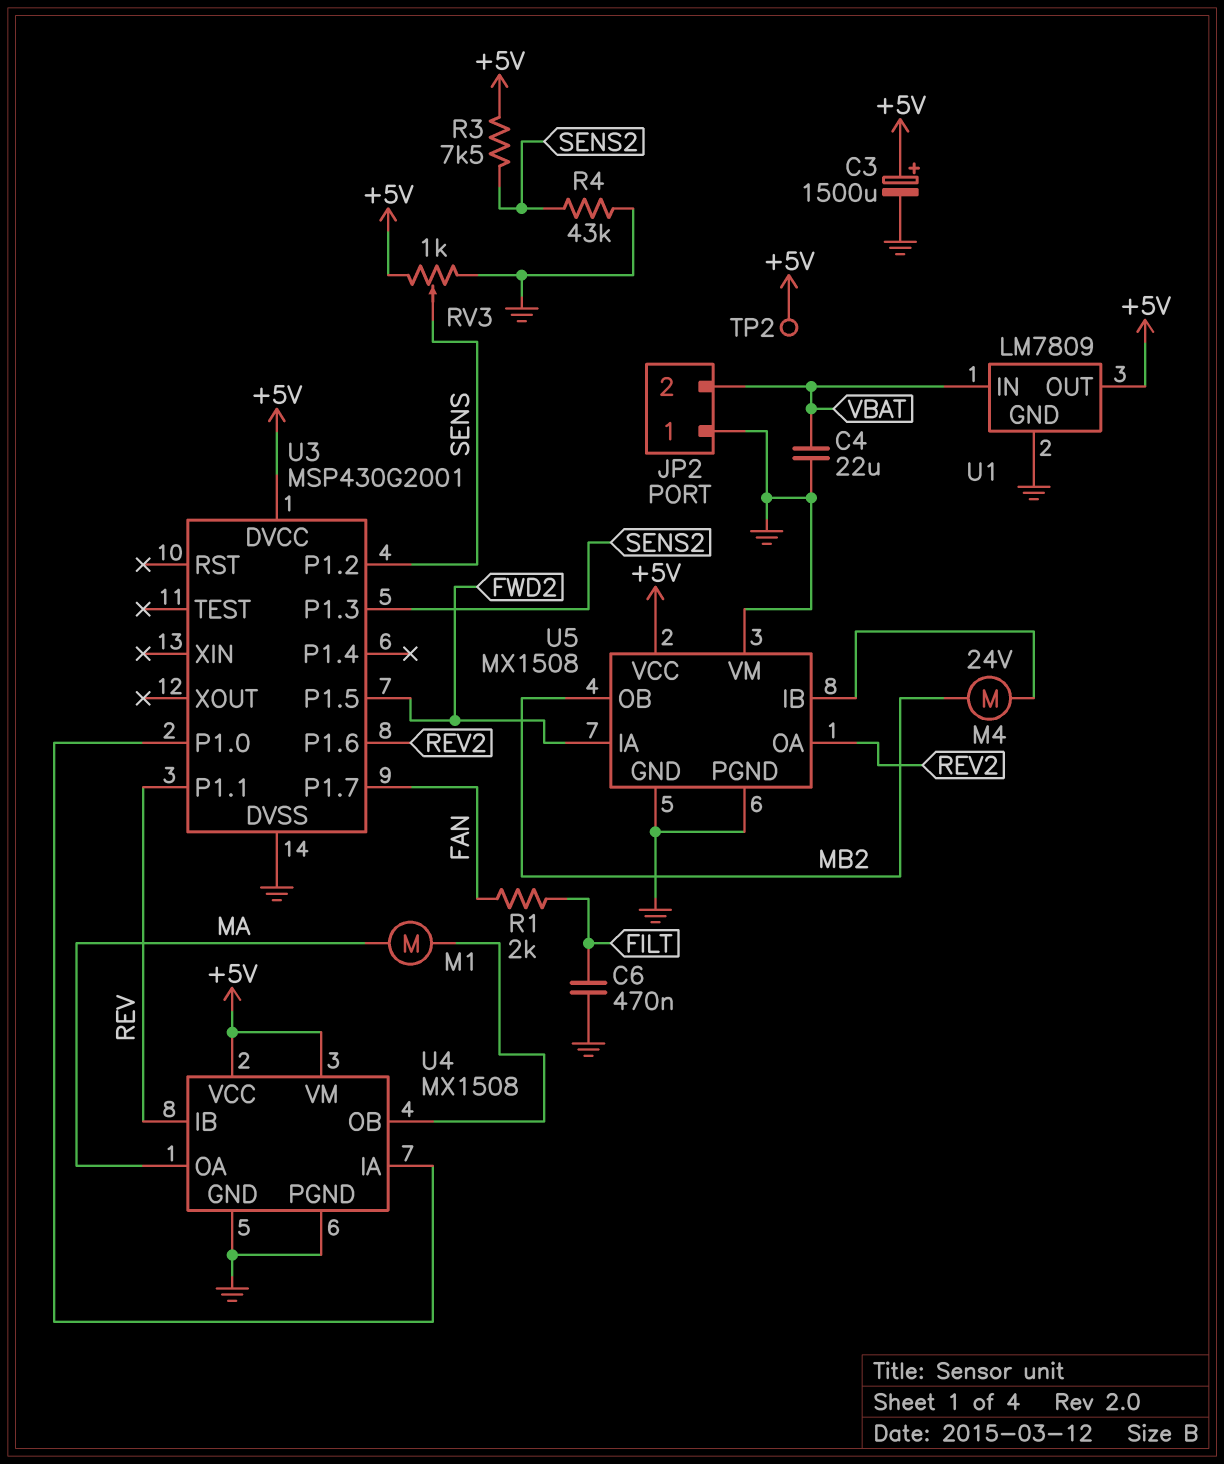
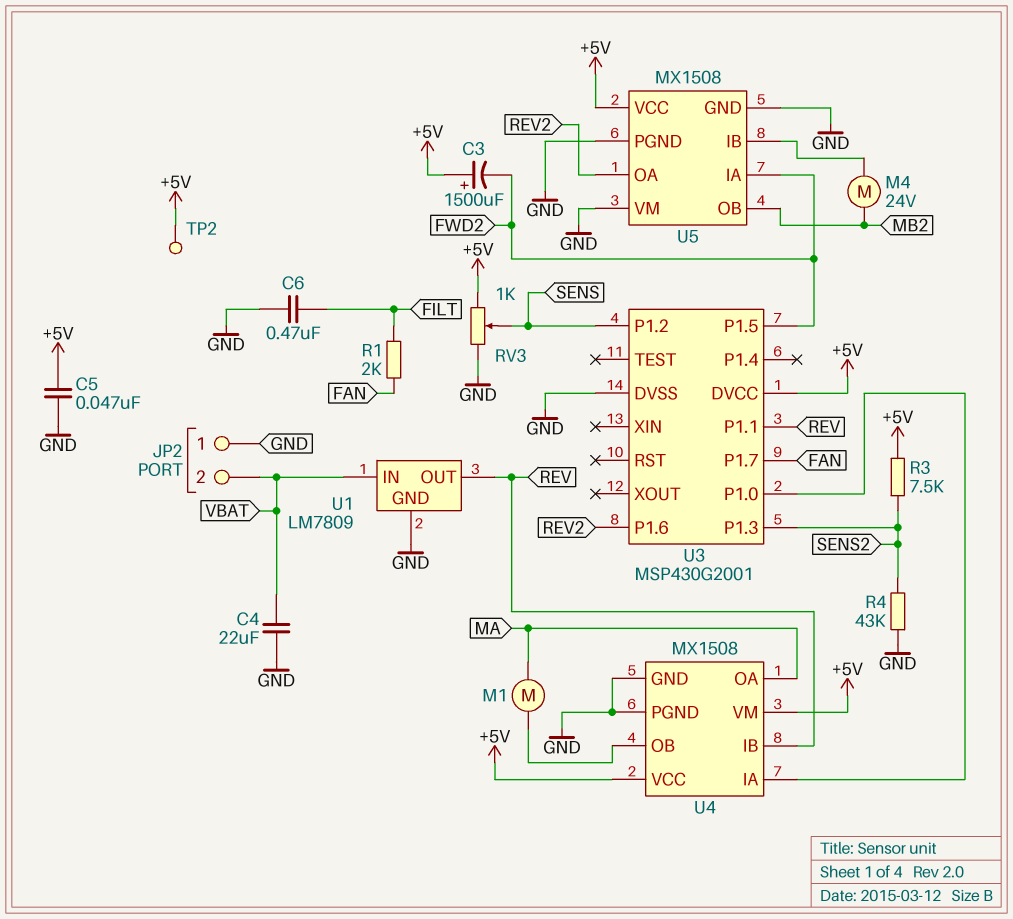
C3: 1500uF (plus +5V, minus GND) -> 1500uF (plus +5V, minus FWD2)
C5: none -> 47nF (+5V, GND)
U1 pin OUT: +5V -> REV

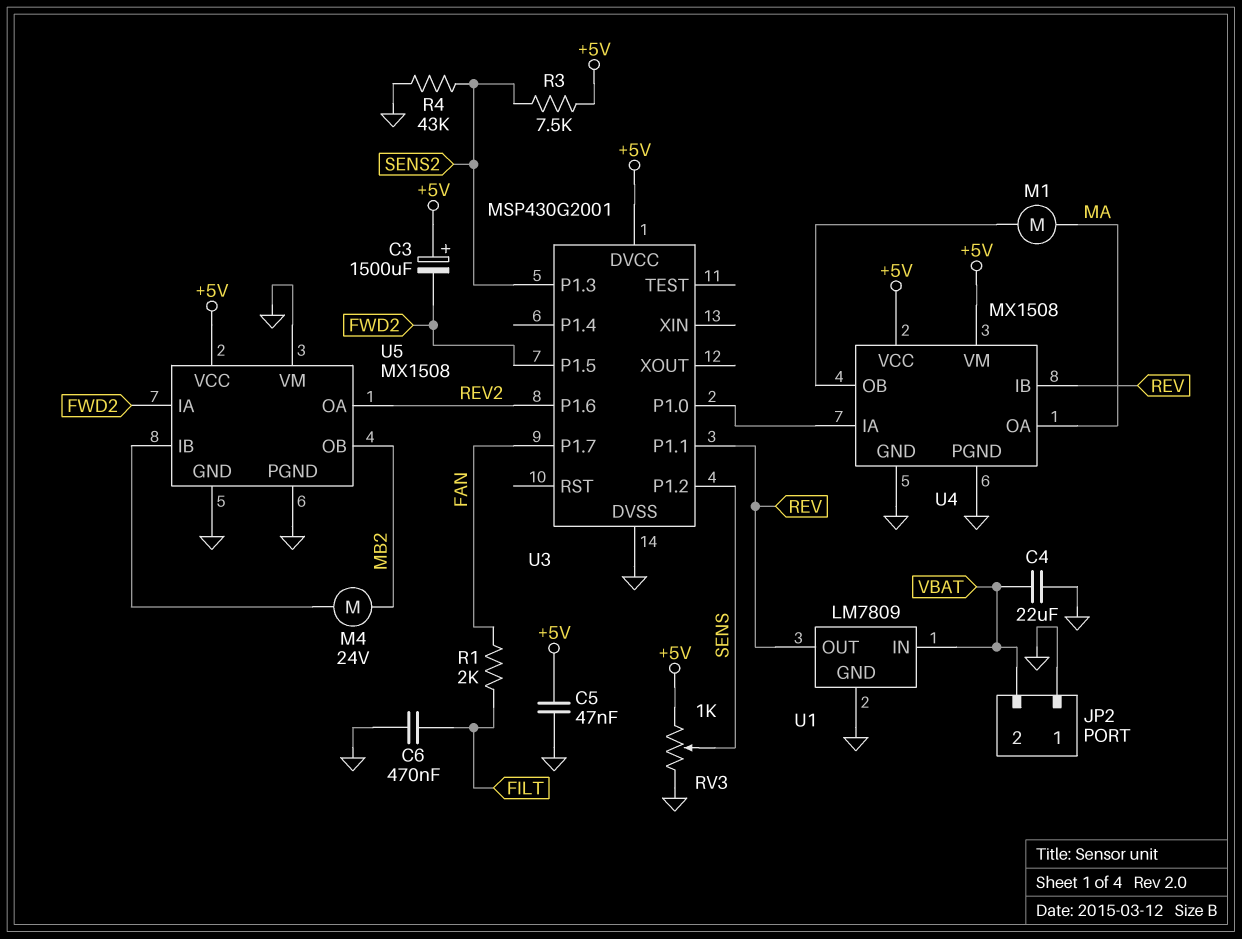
TP2: test point (+5V) -> none

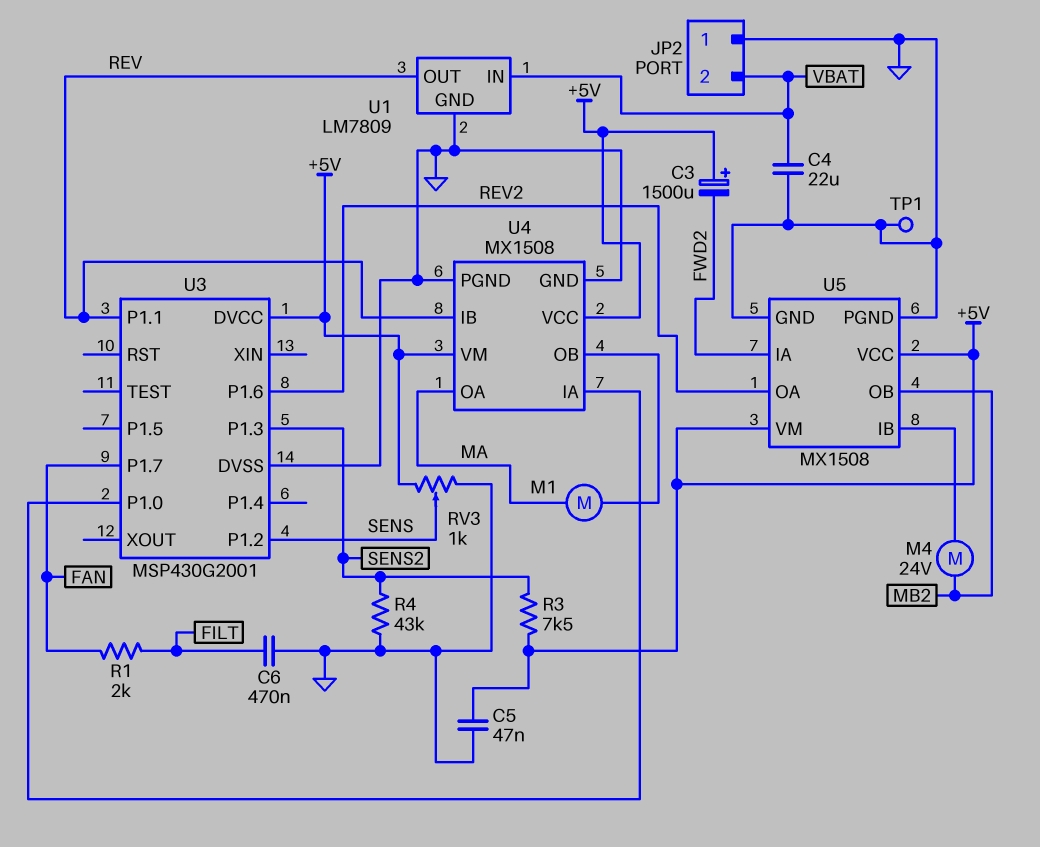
TP1: none -> test point (GND)
U3 pin P1.5: FWD2 -> none
U5 pin VM: GND -> +5V

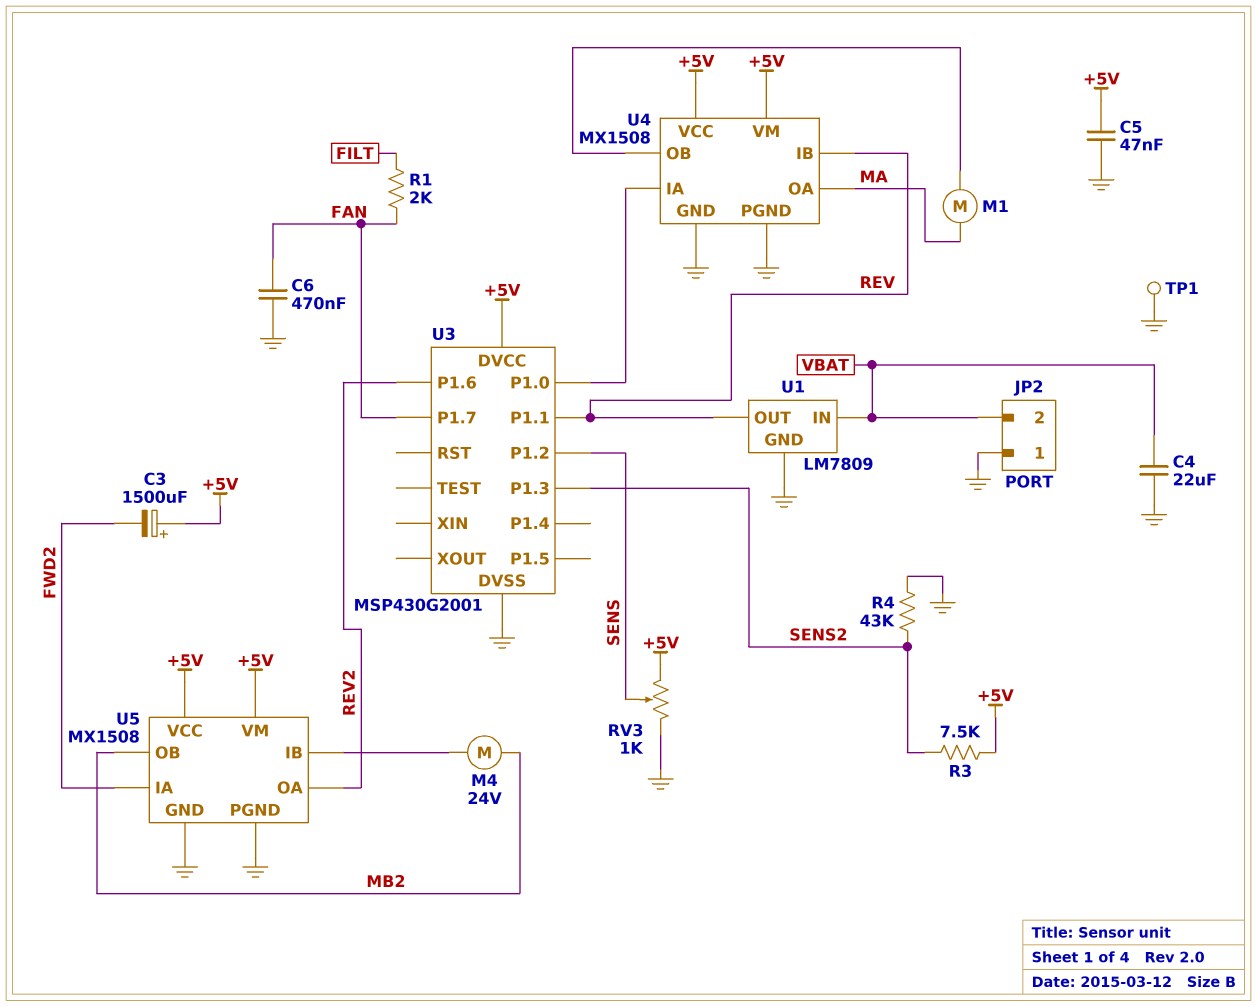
C6: 470nF (FILT, GND) -> 470nF (FAN, GND)

